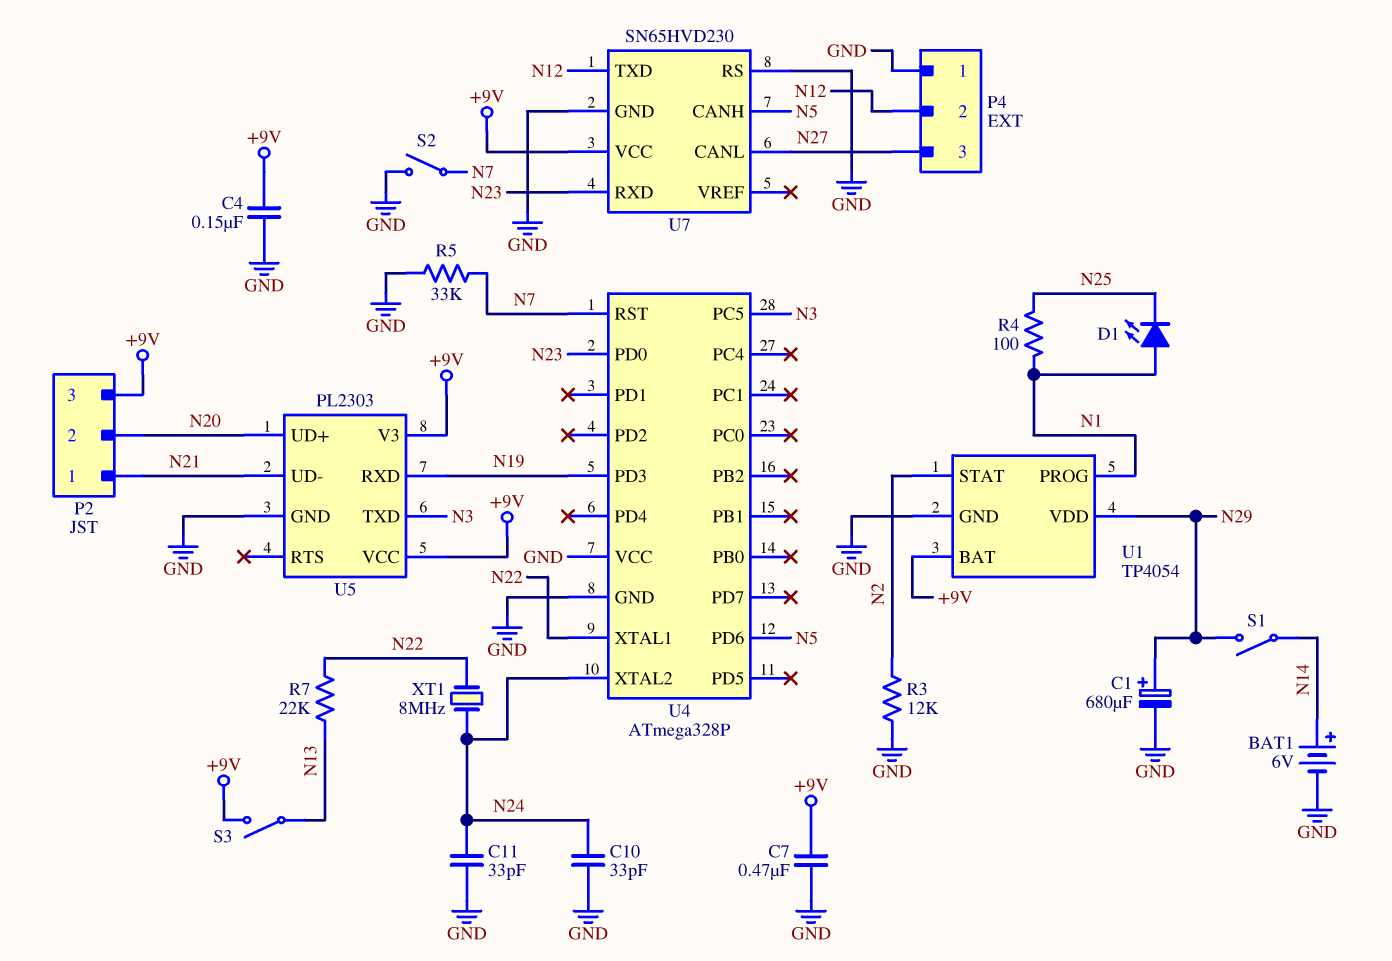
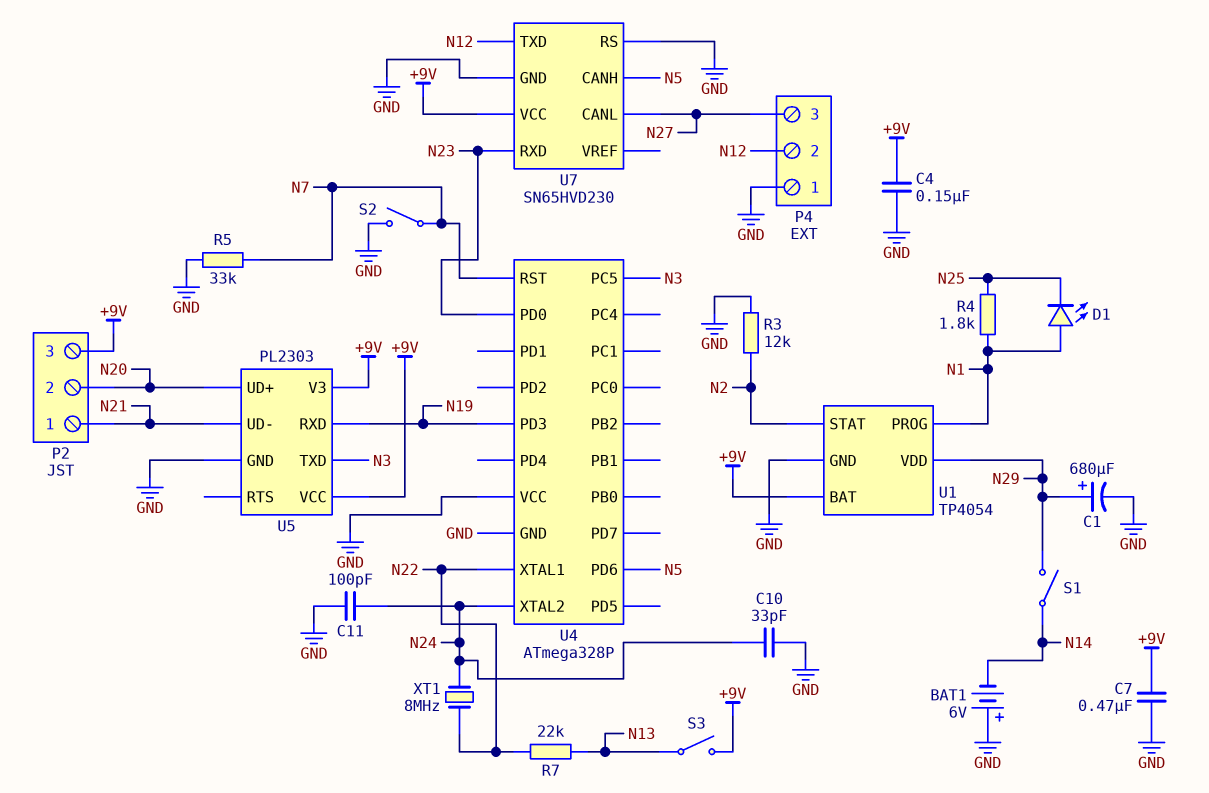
BAT1: 6V (plus N14, minus GND) -> 6V (plus GND, minus N14)
C11: 33pF (GND, N24) -> 100pF (GND, N24)
R4: 100 (N1, N25) -> 1.8k (N1, N25)

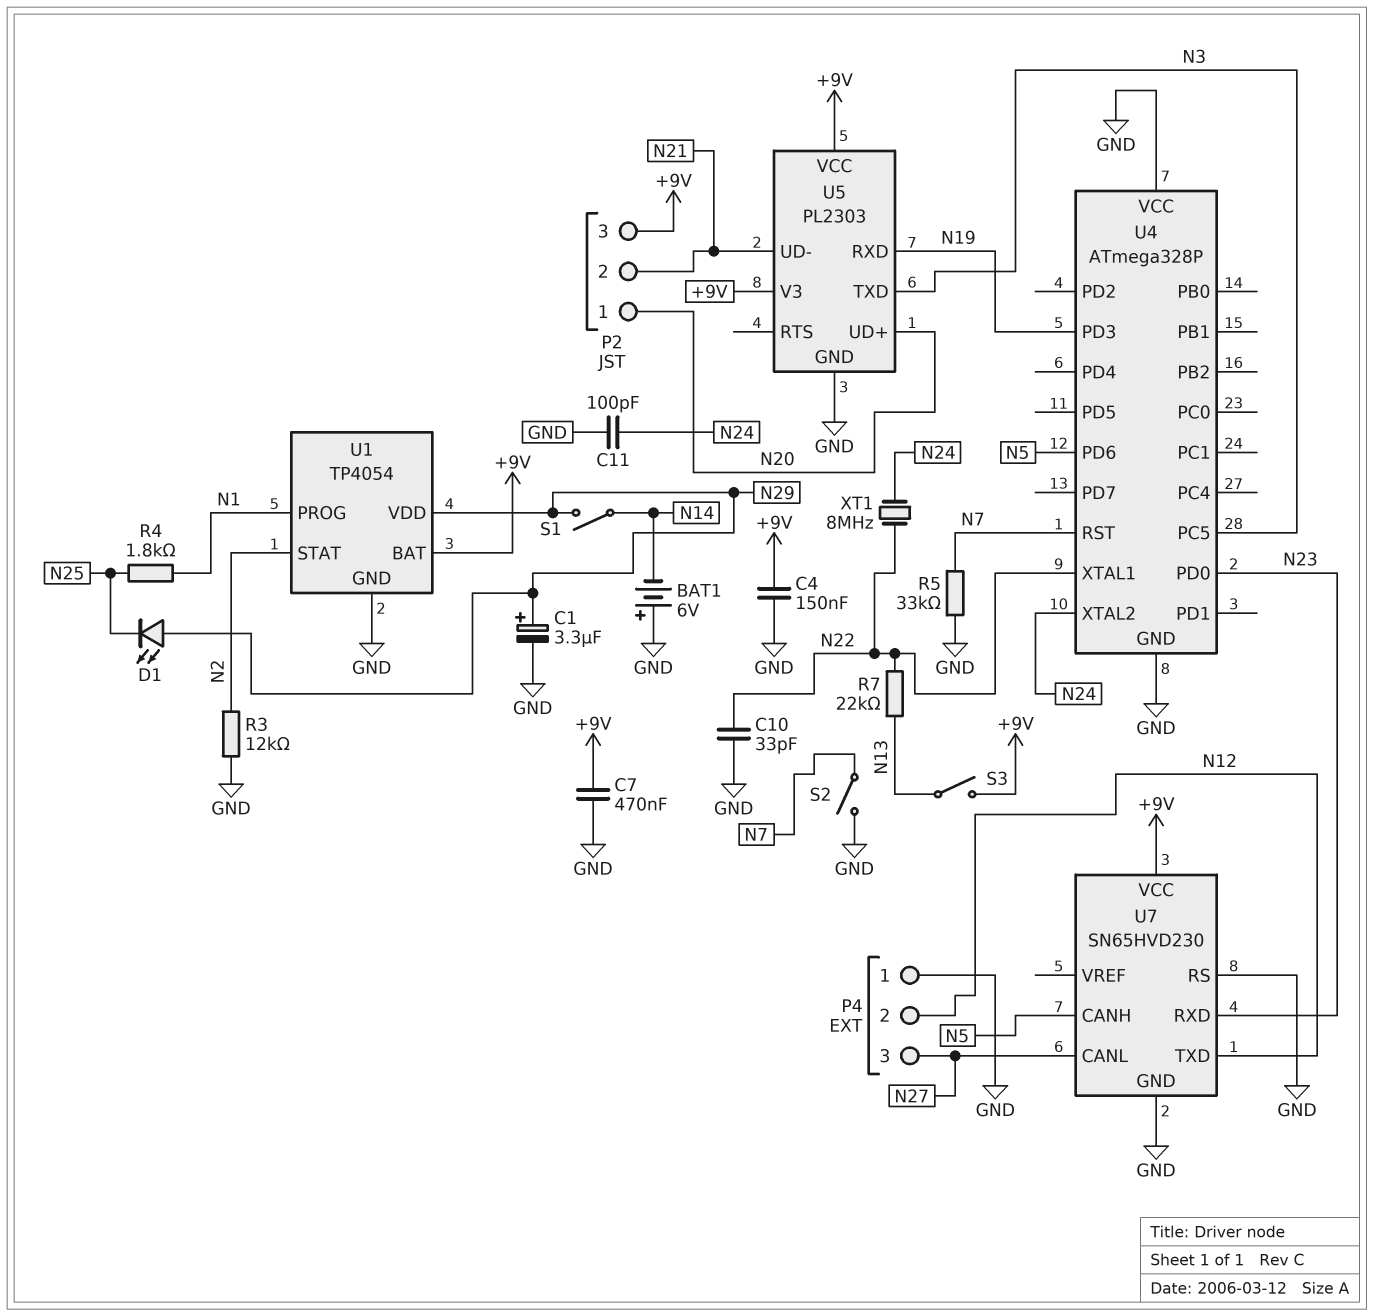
C1: 680uF (plus N29, minus GND) -> 3.3uF (plus N29, minus GND)
C10: 33pF (GND, N24) -> 33pF (GND, N22)
D1: LED (A N1, K N25) -> LED (A N29, K N25)
P2 pin 1: N21 -> N20
P2 pin 2: N20 -> N21

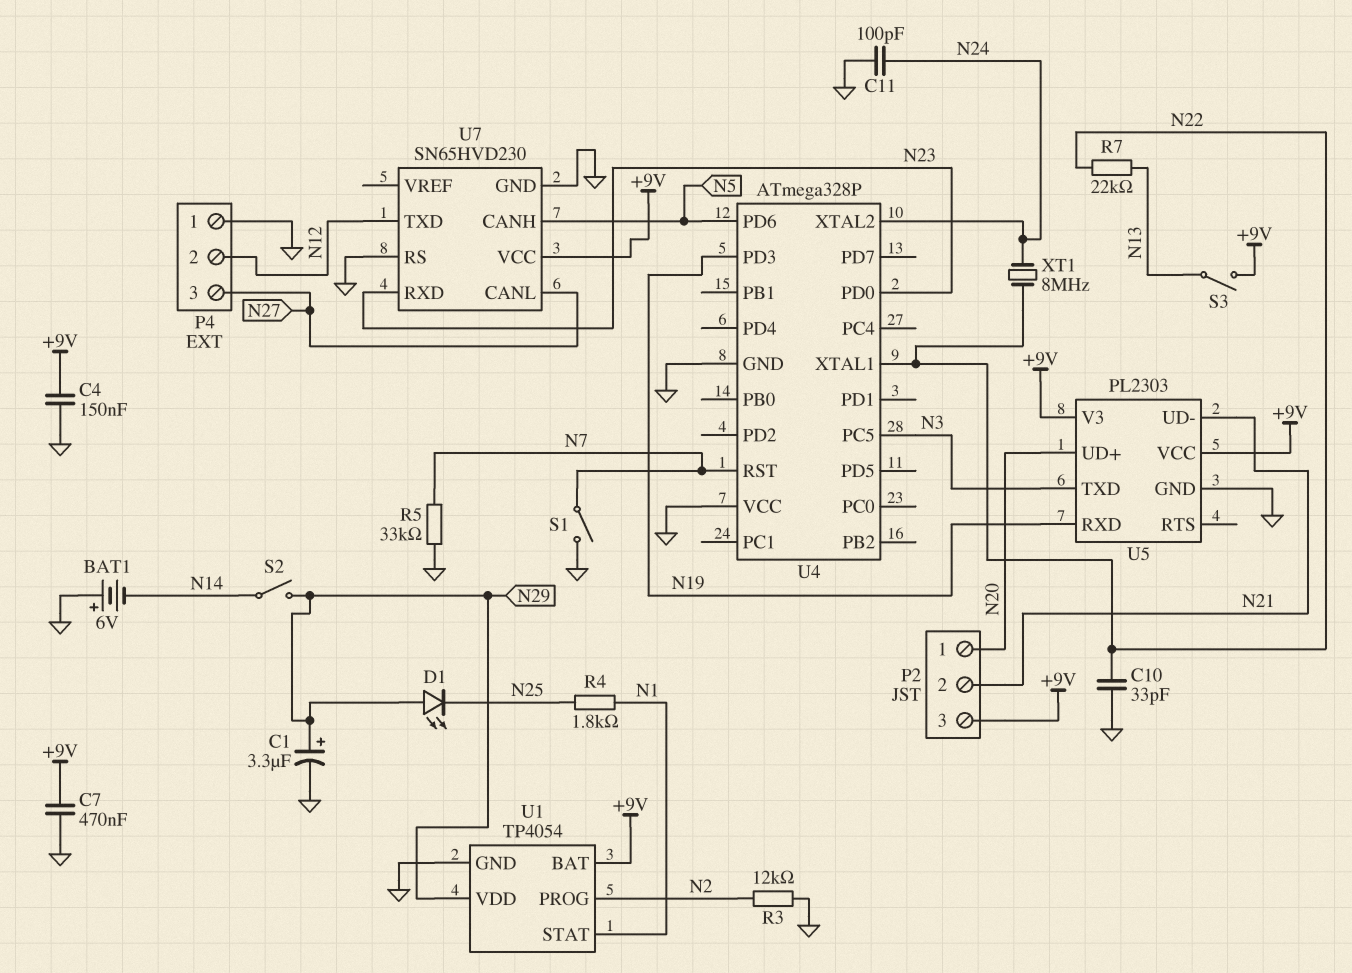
S1: switch (N14, N29) -> switch (GND, N7)
S2: switch (GND, N7) -> switch (N14, N29)
U1 pin PROG: N1 -> N2
U1 pin STAT: N2 -> N1

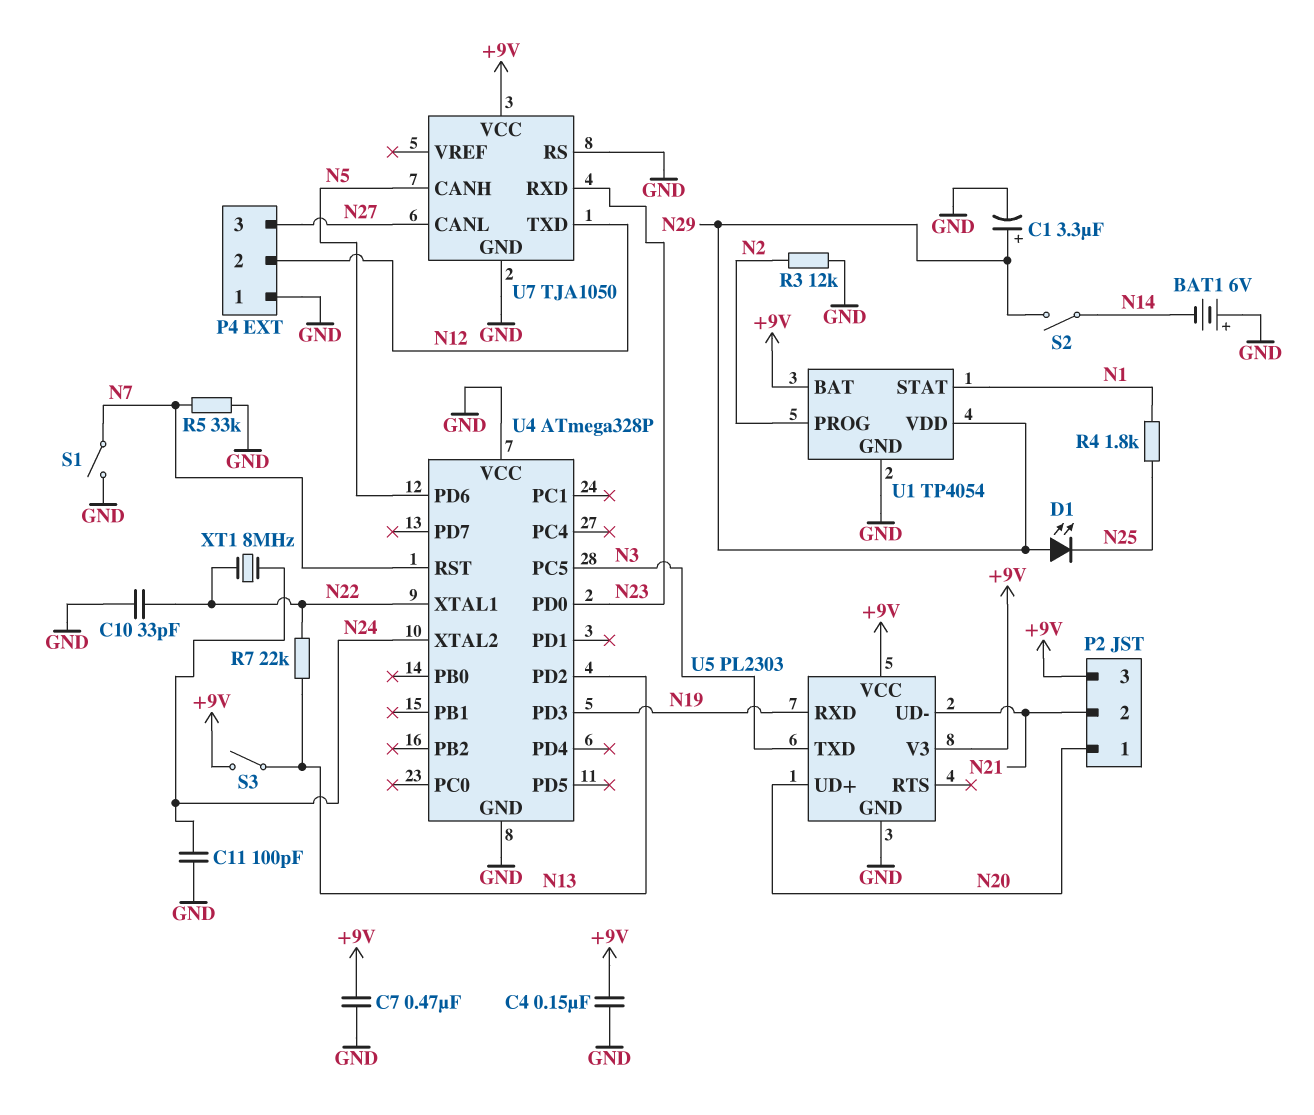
U4 pin PD2: none -> N13
U7: SN65HVD230 -> TJA1050

